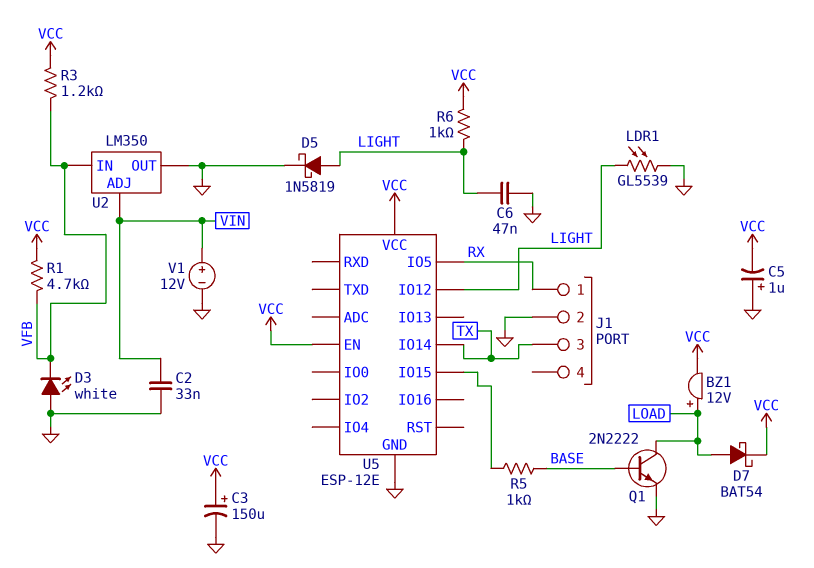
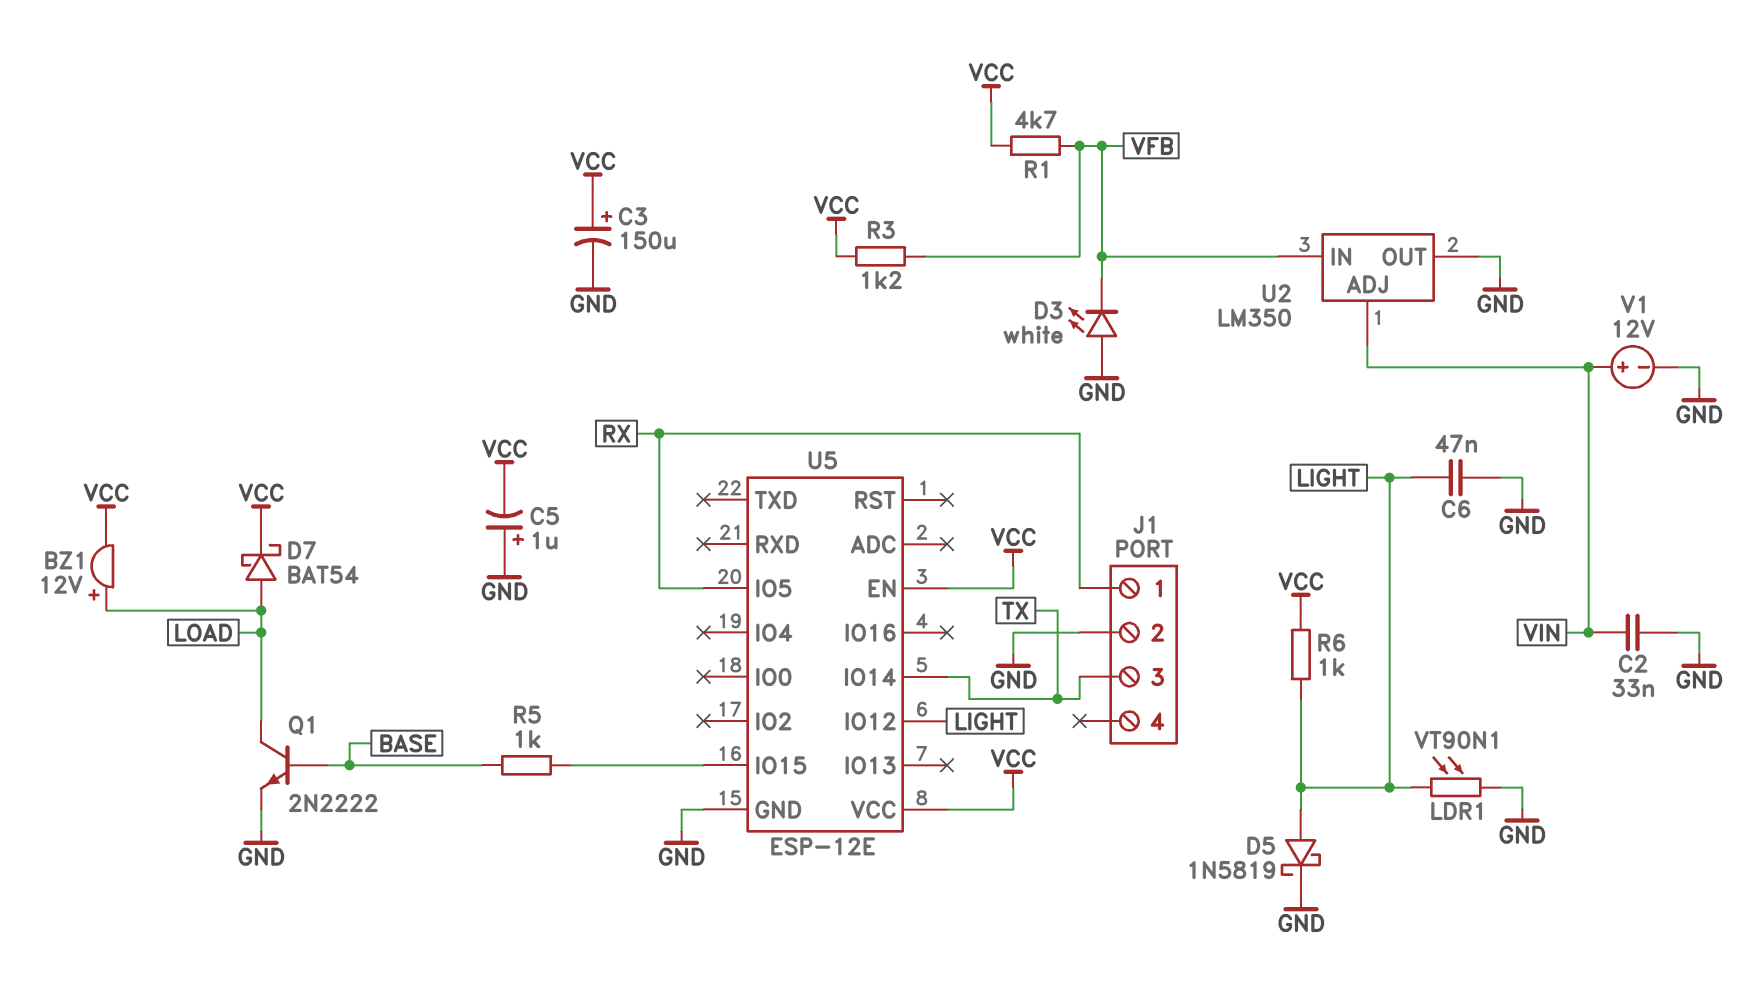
LDR1: GL5539 (GND, LIGHT) -> VT90N1 (GND, LIGHT)

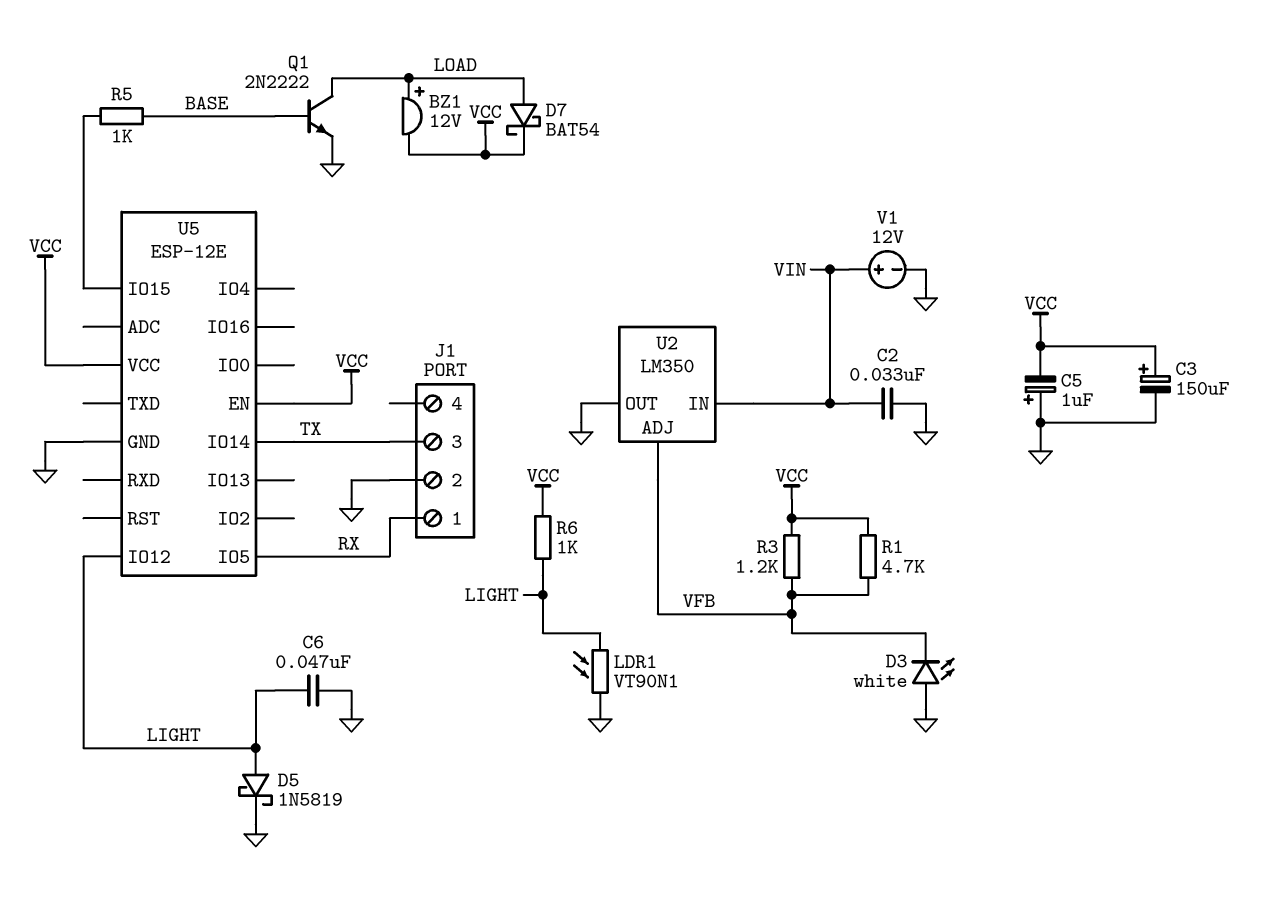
U2 pin ADJ: VIN -> VFB
U2 pin IN: VFB -> VIN

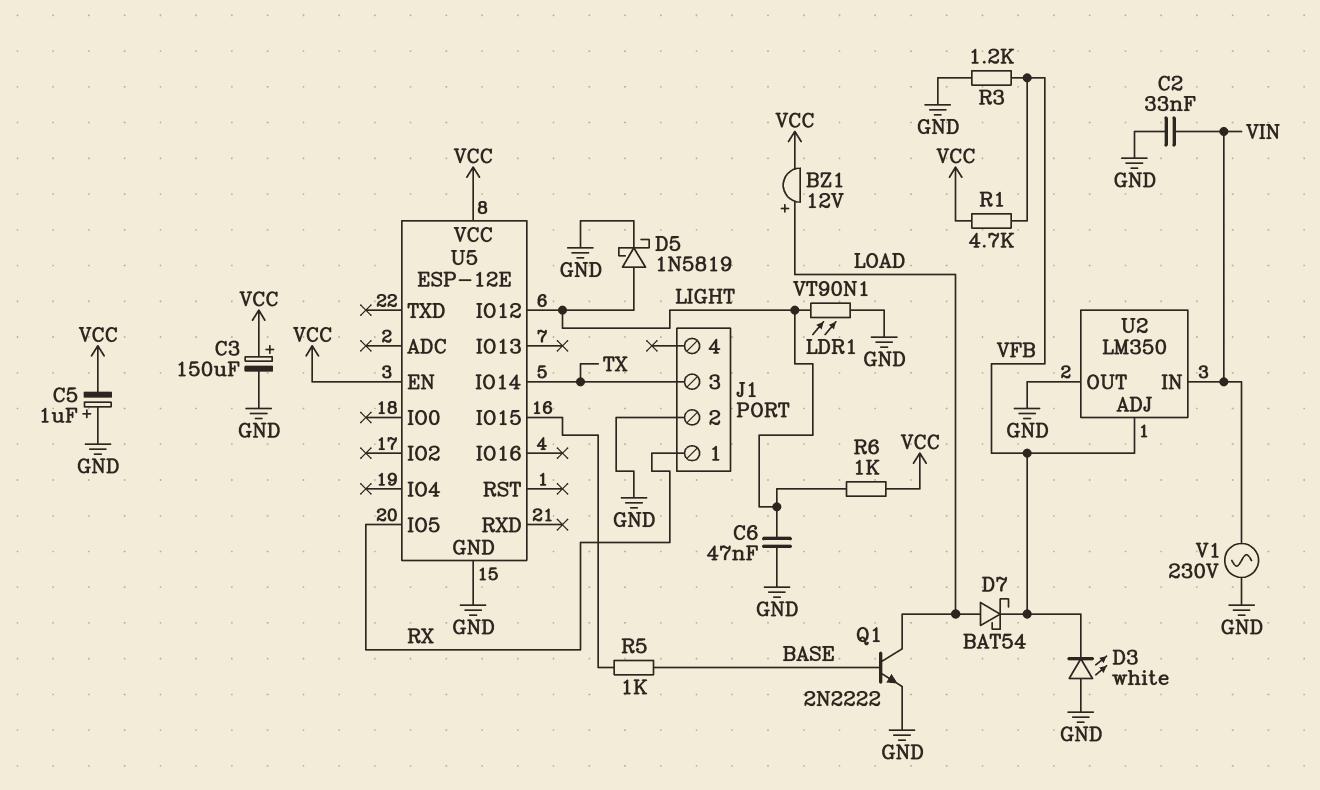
D7: schottky BAT54 (A LOAD, K VCC) -> schottky BAT54 (A LOAD, K VFB)
R3: 1.2k (VCC, VFB) -> 1.2k (GND, VFB)
V1: 12V (plus VIN, minus GND) -> AC 230V (GND, VIN)

